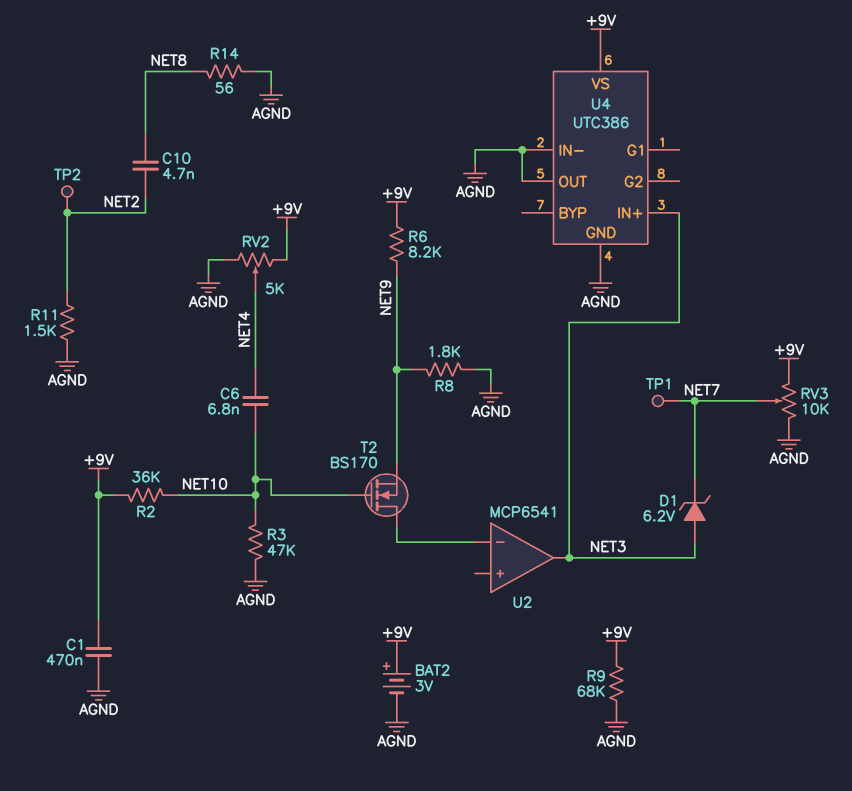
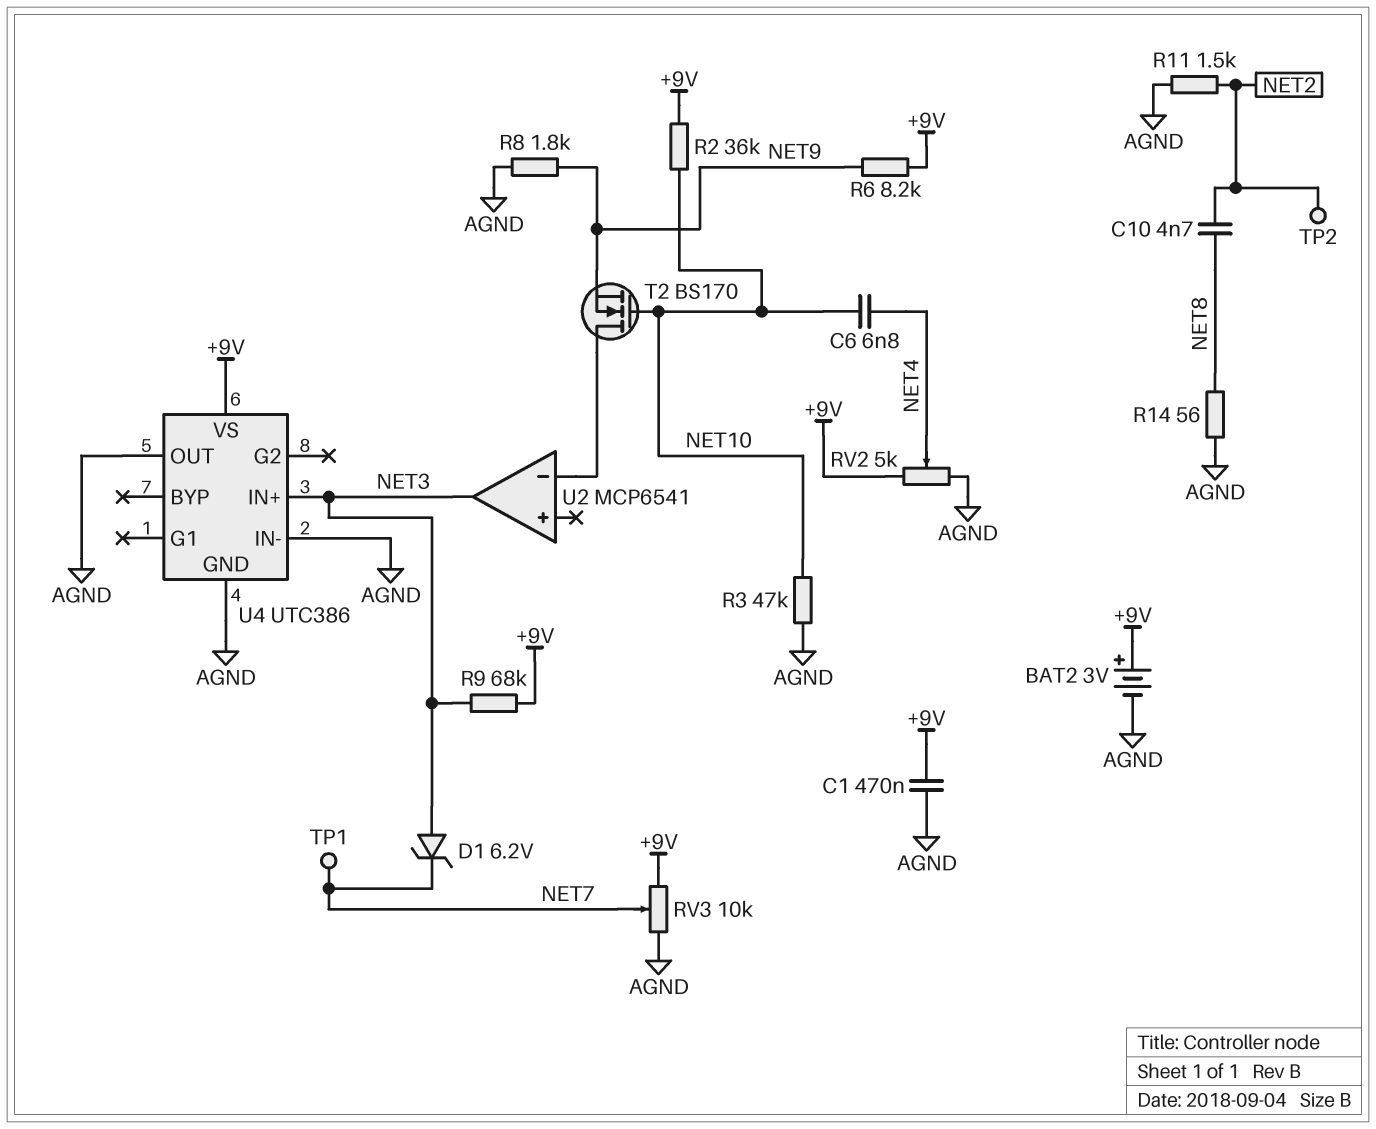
R9: 68k (+9V, AGND) -> 68k (+9V, NET3)

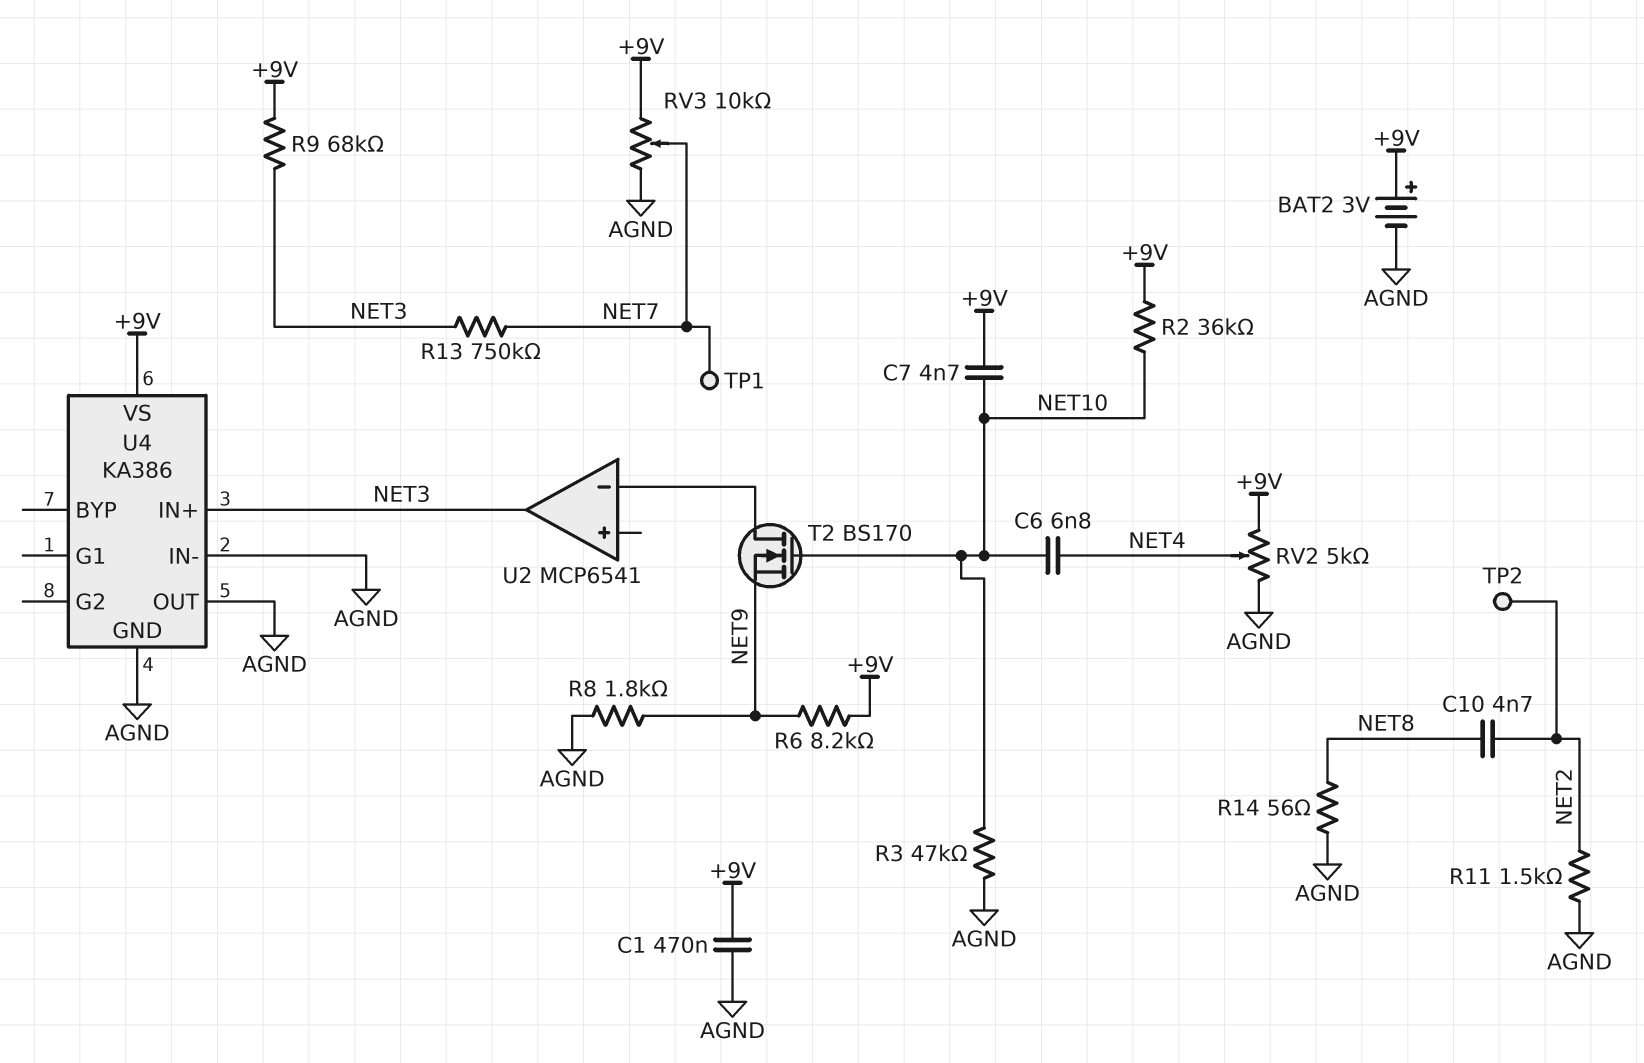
C7: none -> 4.7nF (+9V, NET10)
D1: zener 6.2V (A NET3, K NET7) -> none
R13: none -> 750k (NET3, NET7)
U4: UTC386 -> KA386

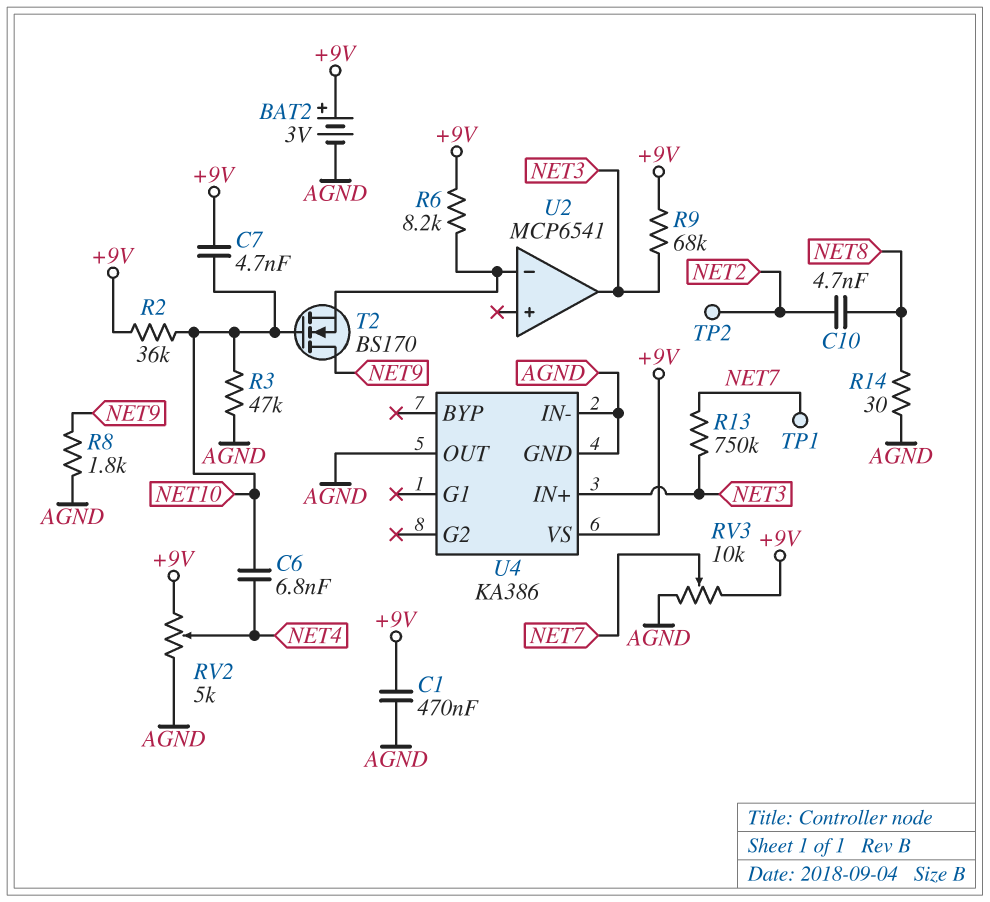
R6: 8.2k (+9V, NET9) -> 8.2k (+9V, U2/in-)
R11: 1.5k (AGND, NET2) -> none
R14: 56 (AGND, NET8) -> 30 (AGND, NET8)
T2: NMOS BS170 (G NET10, D U2/in-, S NET9) -> NMOS BS170 (G NET10, D NET9, S U2/in-)

